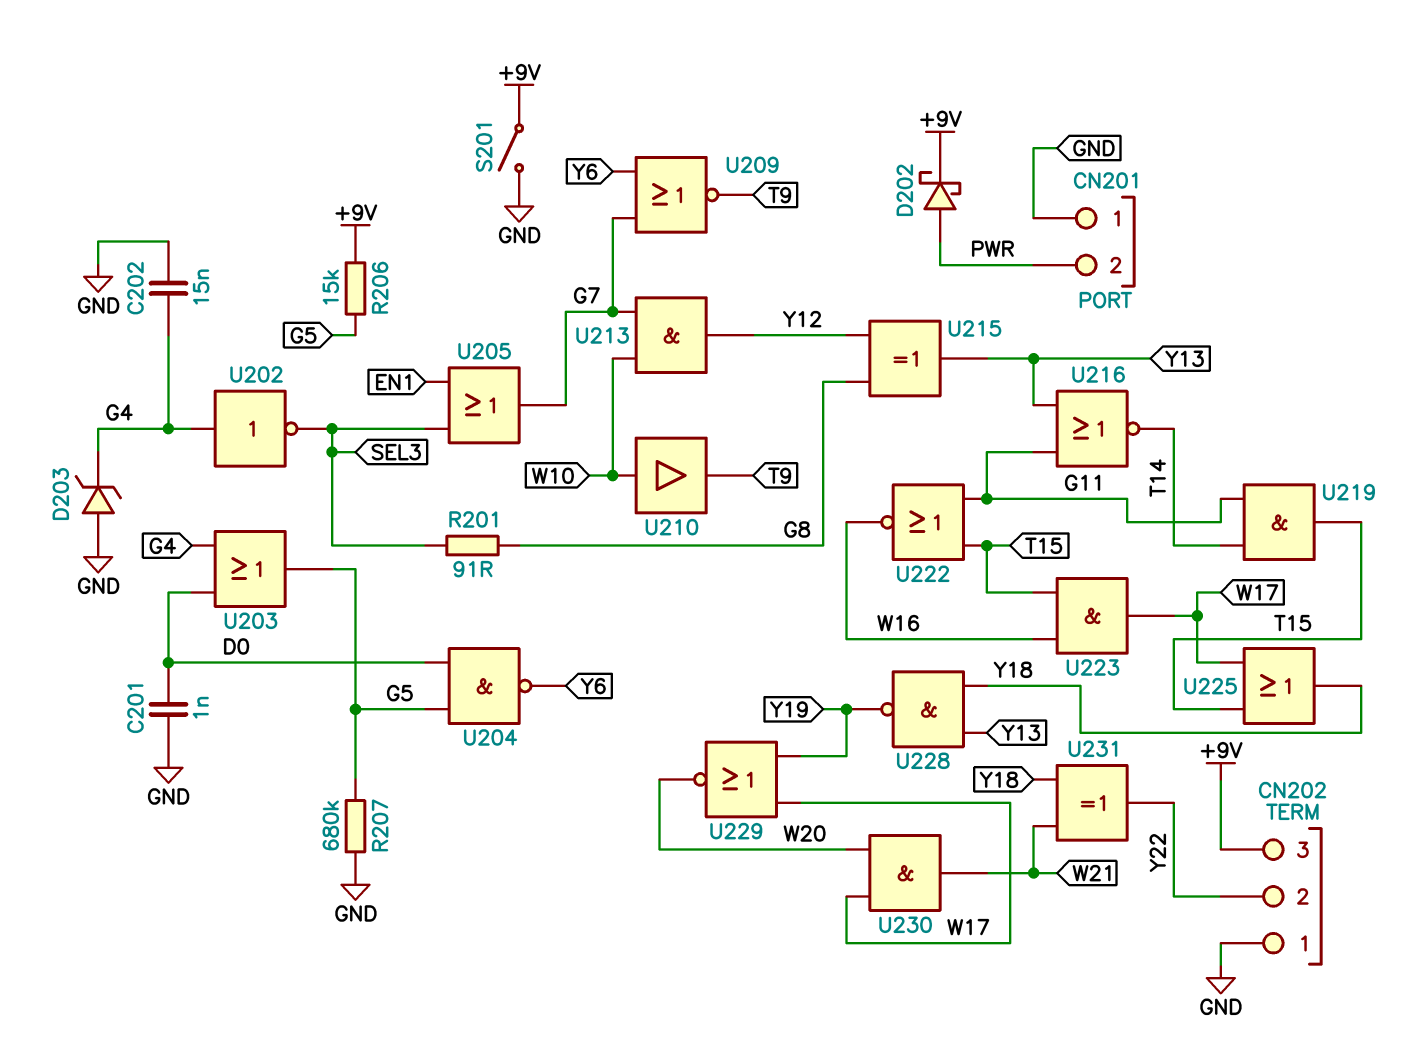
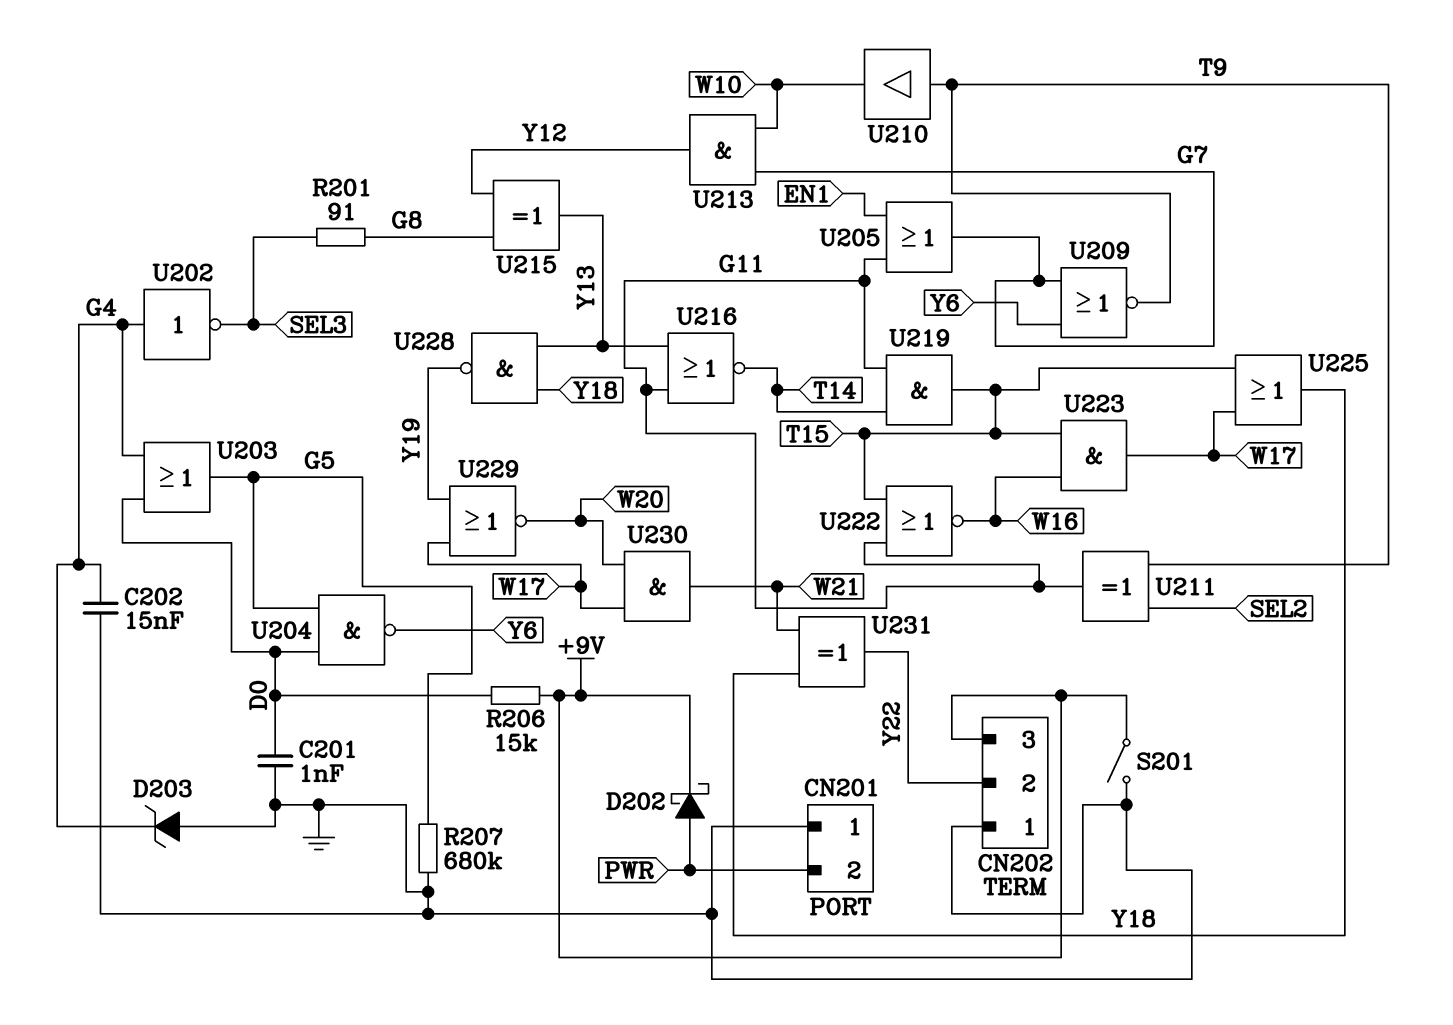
R206: 15k (+9V, G5) -> 15k (+9V, D0)
U205: OR (in EN1, in SEL3, out G7) -> OR (in EN1, in G11, out G7)
U210: buffer (in W10, out T9) -> buffer (in T9, out W10)
U211: none -> XOR (in SEL2, in T9, out G11)

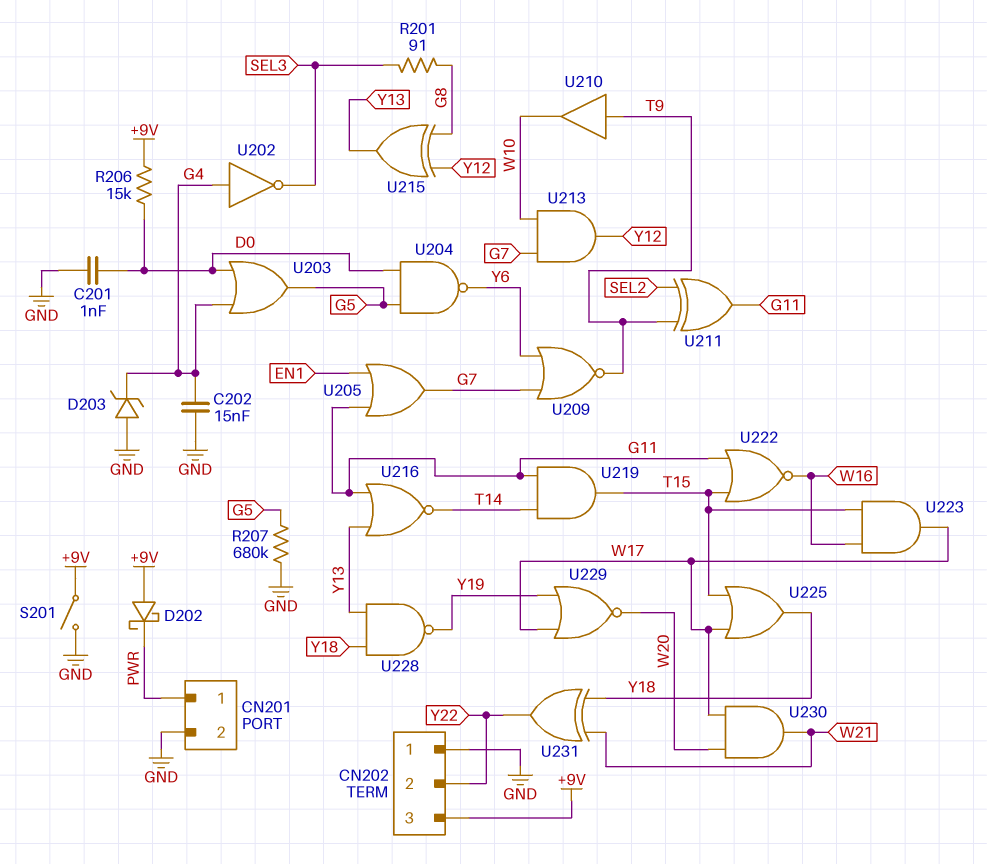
CN201 pin 1: GND -> PWR
CN201 pin 2: PWR -> GND
D202: schottky (A PWR, K +9V) -> schottky (A +9V, K PWR)

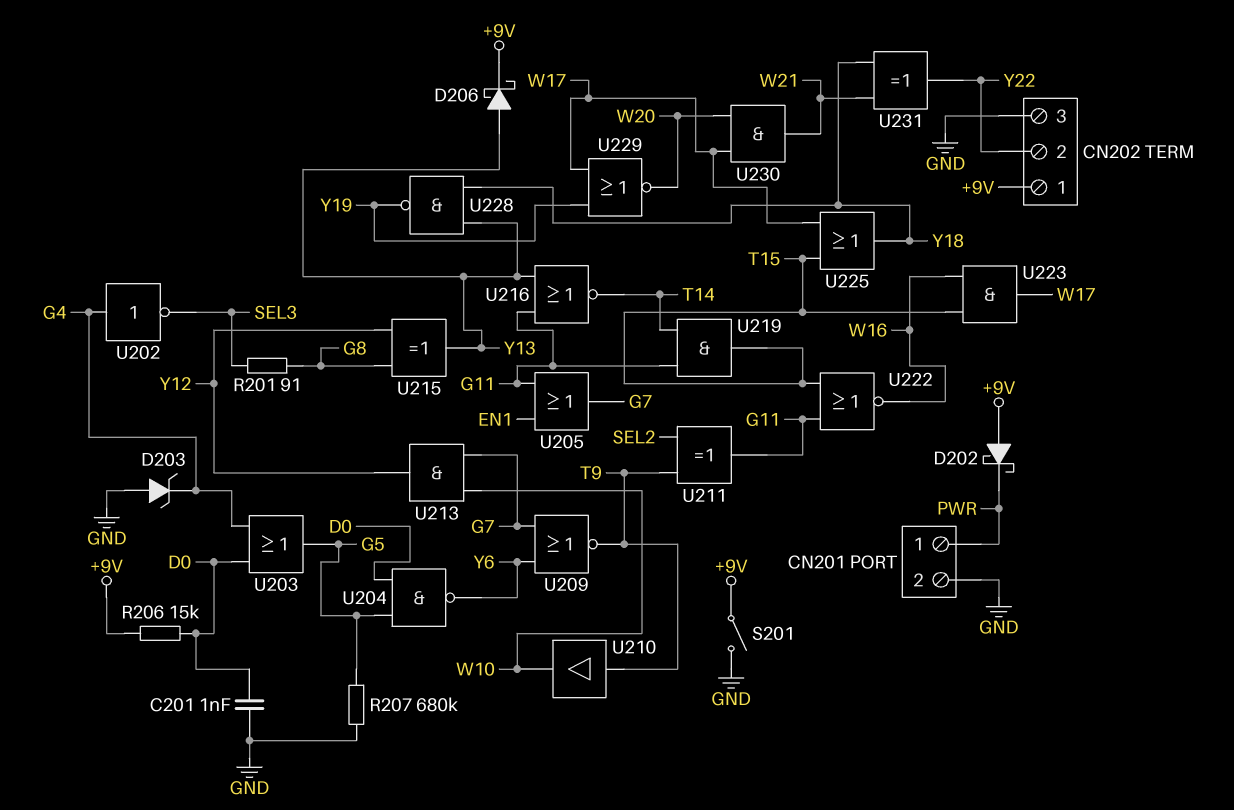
C202: 15nF (G4, GND) -> none
CN202 pin 1: GND -> +9V
CN202 pin 3: +9V -> GND
D206: none -> schottky (A Y13, K +9V)

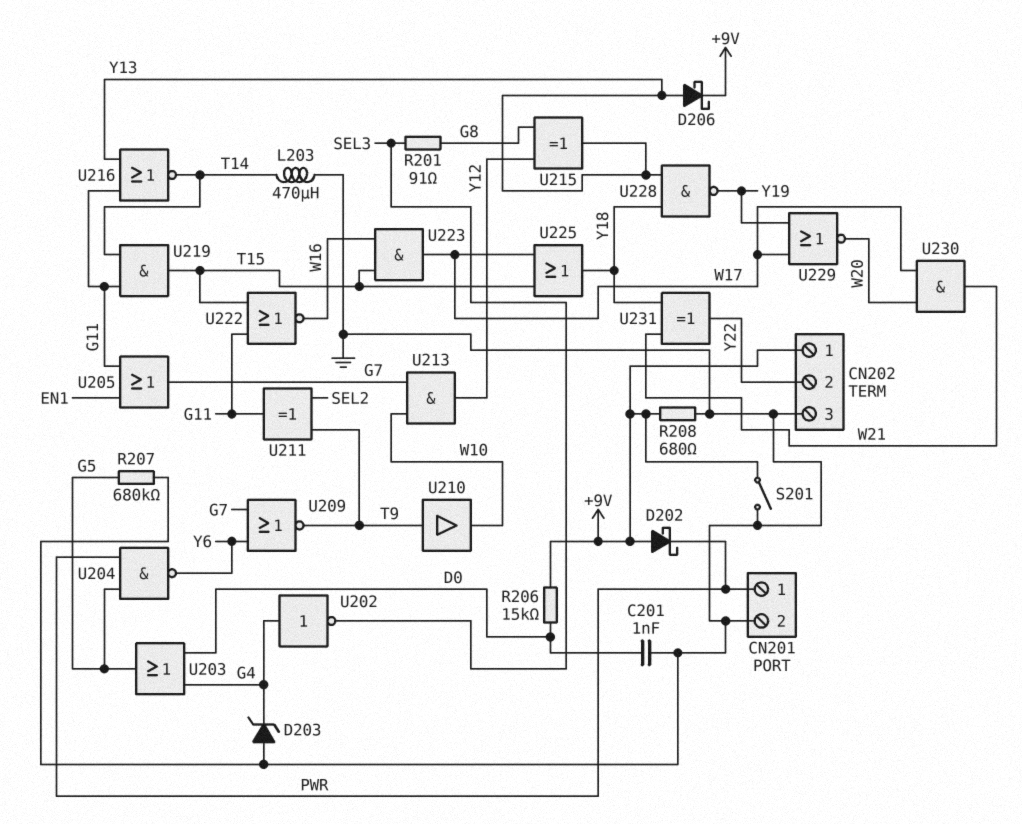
L203: none -> 470uH (GND, T14)
R208: none -> 680 (+9V, GND)
U204: NAND (in D0, in G5, out Y6) -> NAND (in G5, in PWR, out Y6)

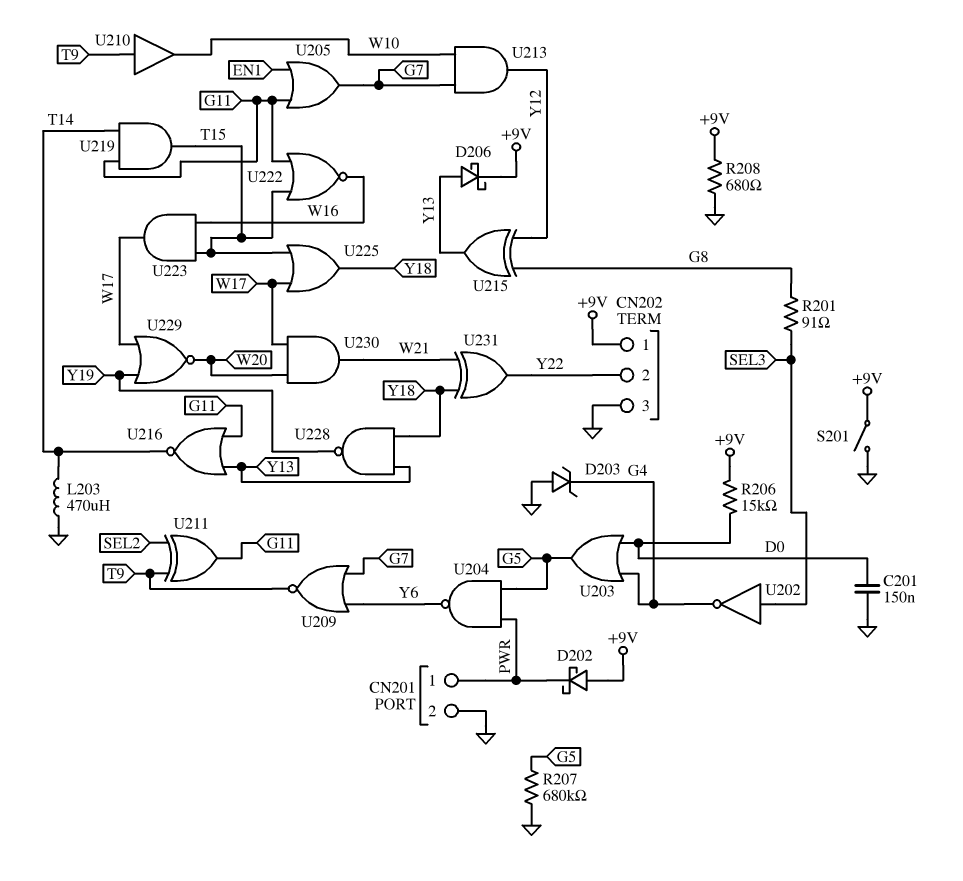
C201: 1nF (D0, GND) -> 150nF (D0, GND)
U202: NOT (in G4, out SEL3) -> NOT (in SEL3, out G4)

